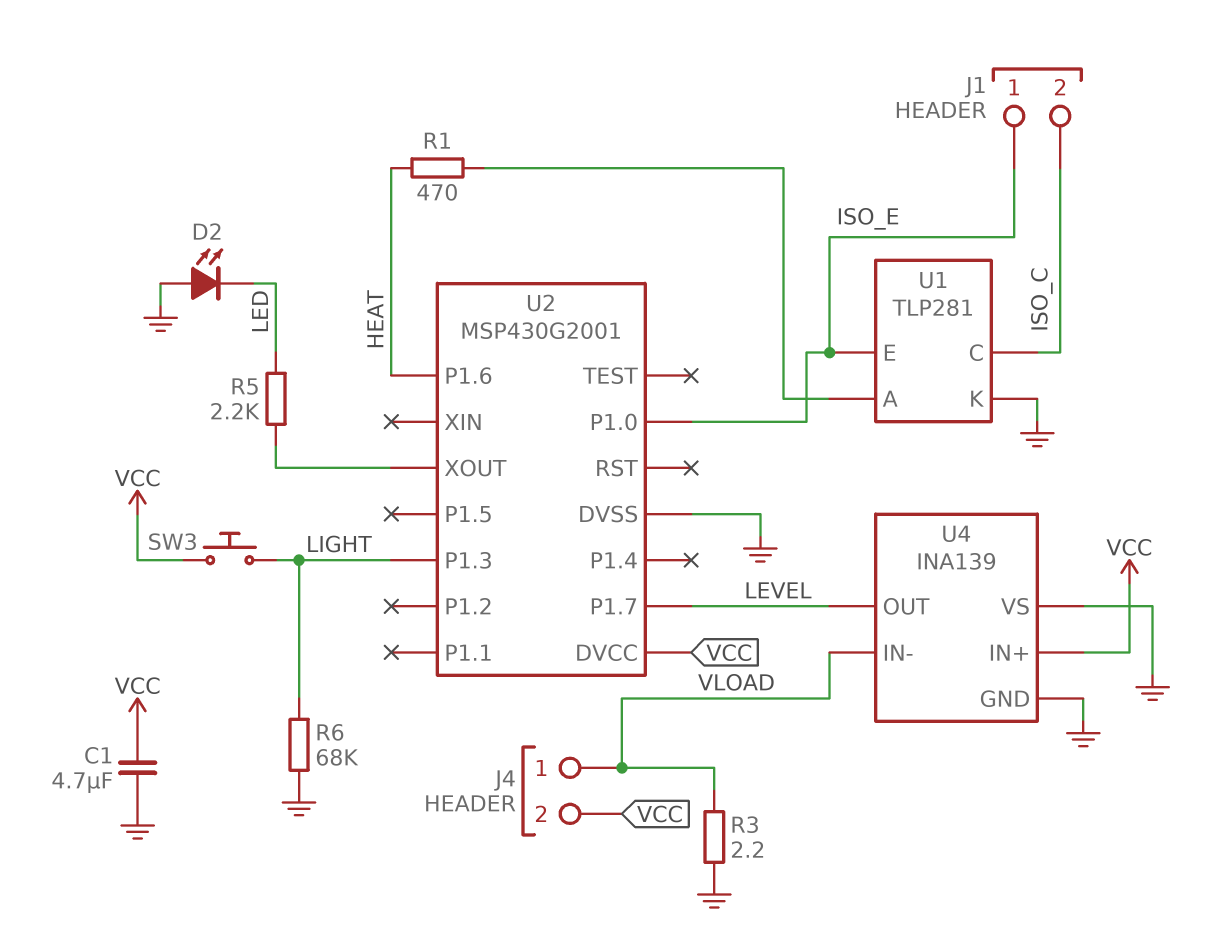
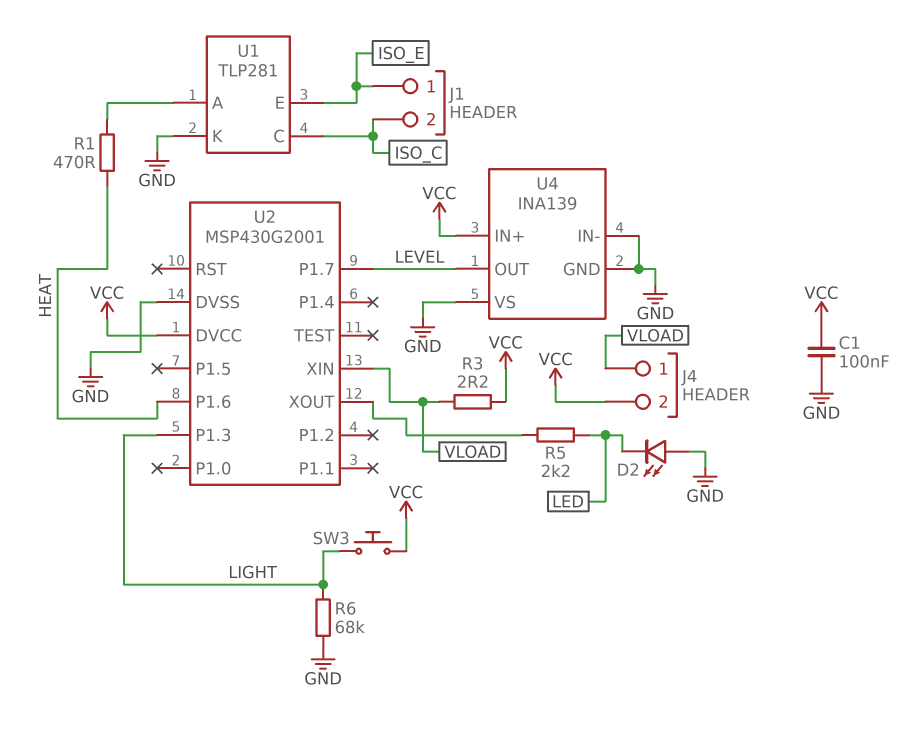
C1: 4.7uF (GND, VCC) -> 100nF (GND, VCC)
R3: 2.2 (GND, VLOAD) -> 2.2 (VCC, VLOAD)
U2 pin P1.0: ISO_E -> none
U2 pin XIN: none -> VLOAD
U4 pin IN-: VLOAD -> GND

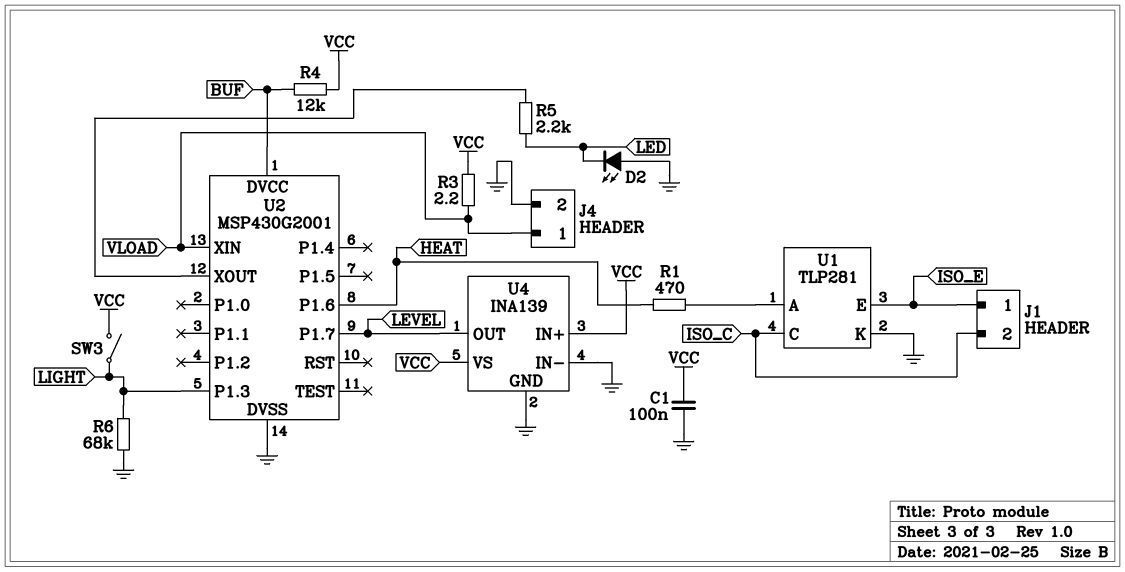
J4 pin 2: VCC -> GND
R4: none -> 12k (BUF, VCC)
SW3: button (LIGHT, VCC) -> switch (LIGHT, VCC)
U2 pin DVCC: VCC -> BUF
U4 pin VS: GND -> VCC

